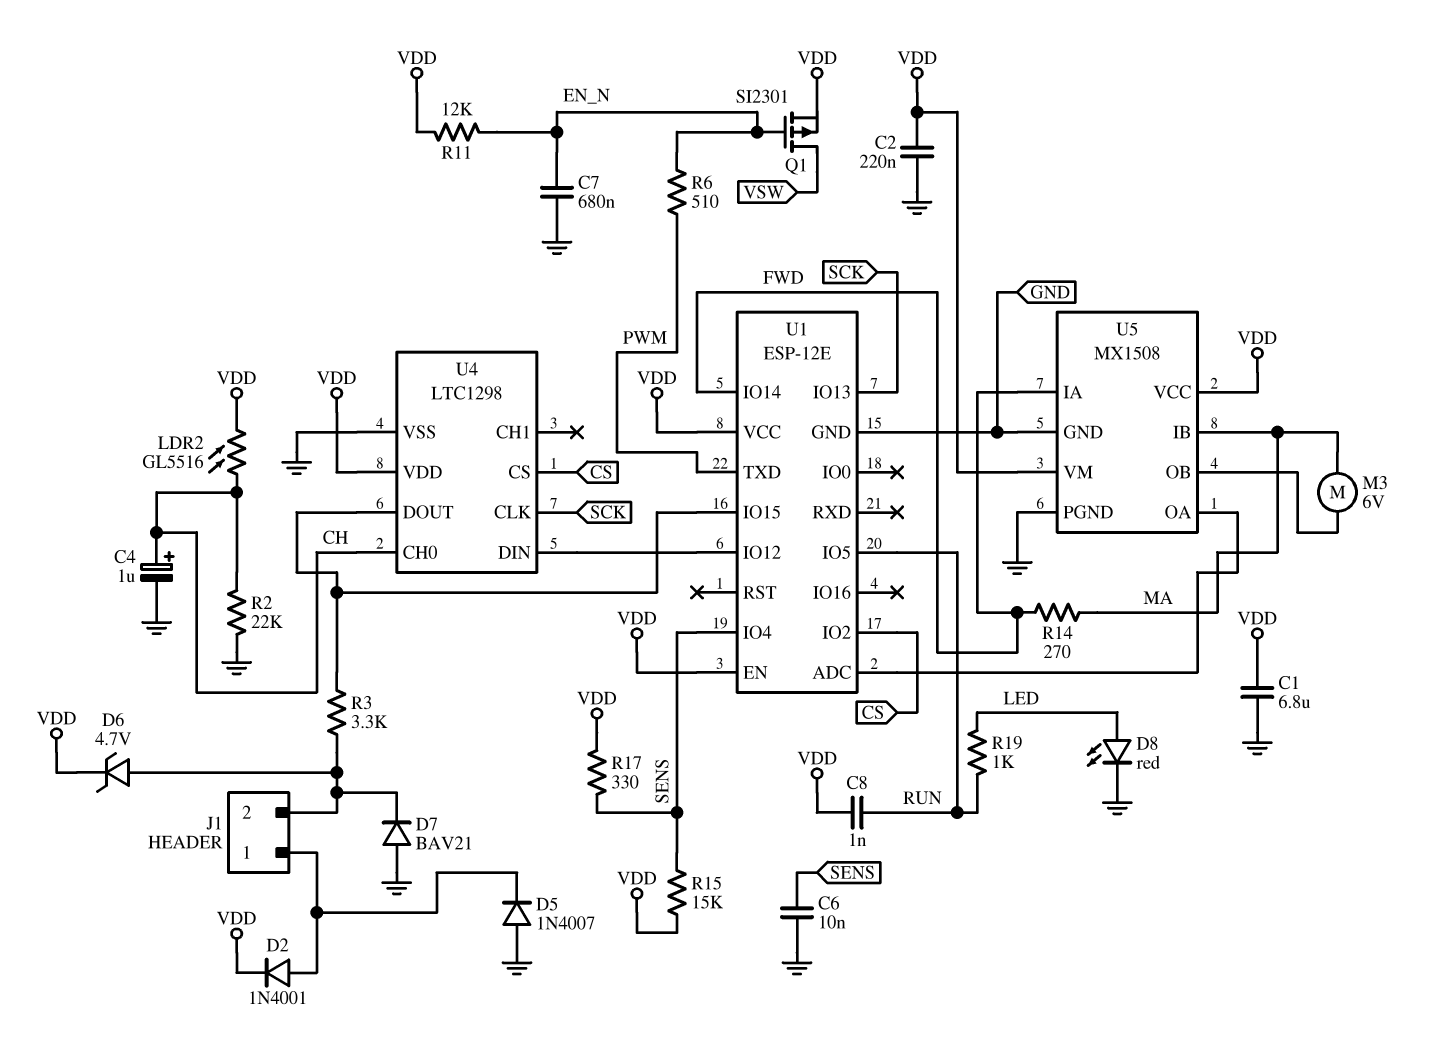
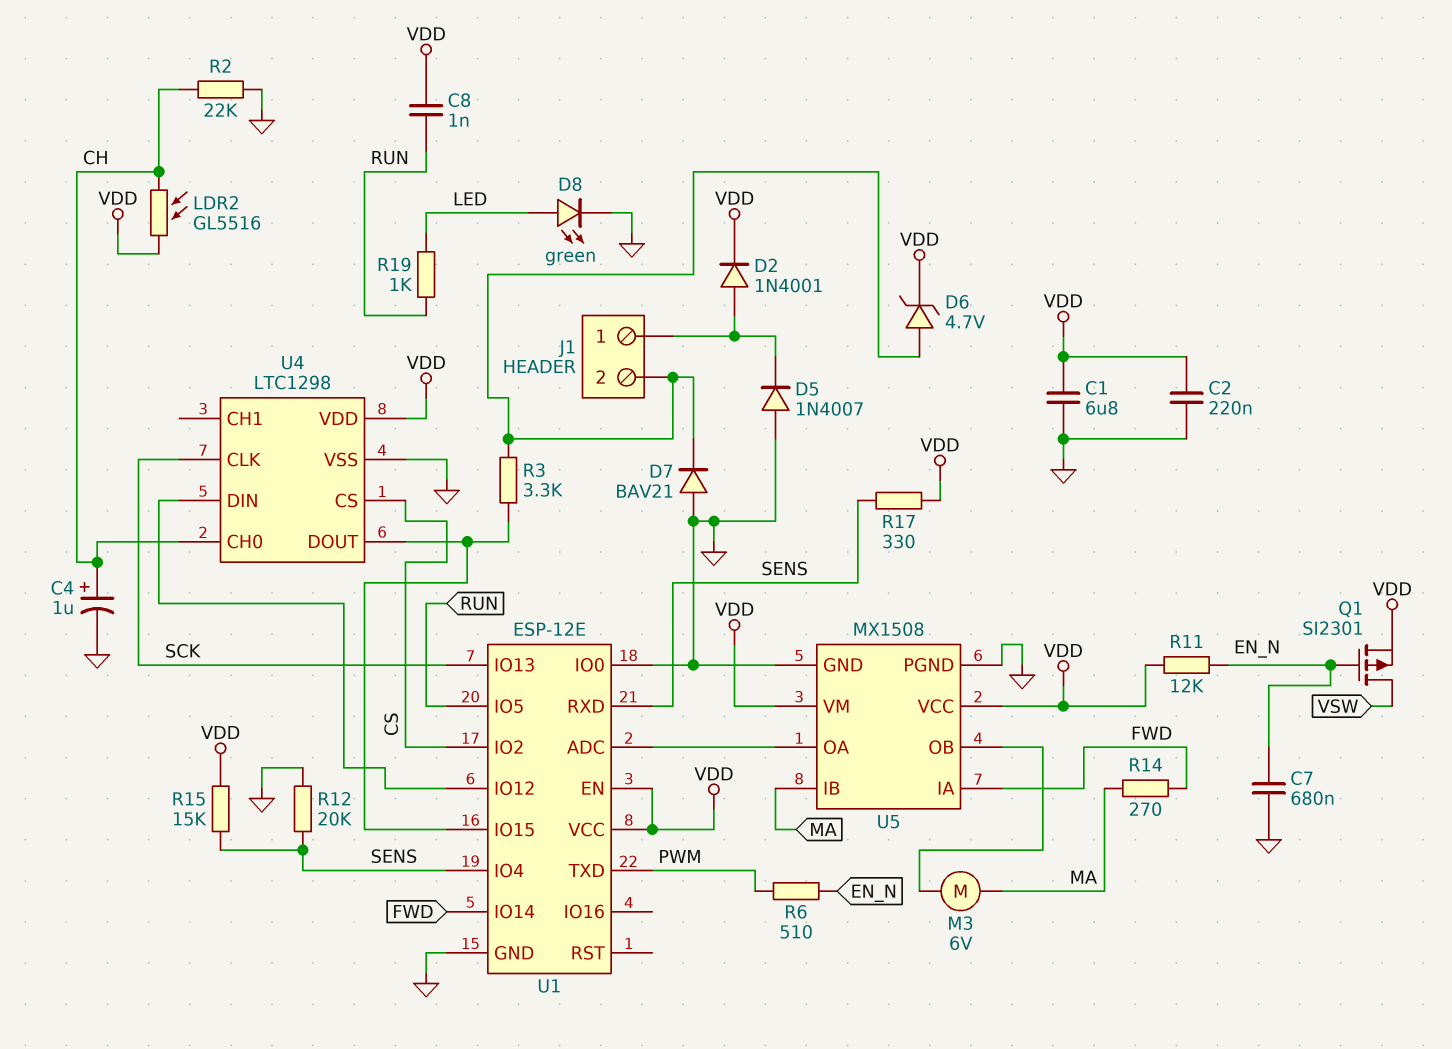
C6: 10nF (GND, SENS) -> none
D8: LED red (A LED, K GND) -> LED green (A LED, K GND)
R12: none -> 20k (GND, SENS)
U1 pin IO0: none -> GND
U1 pin RXD: none -> SENS

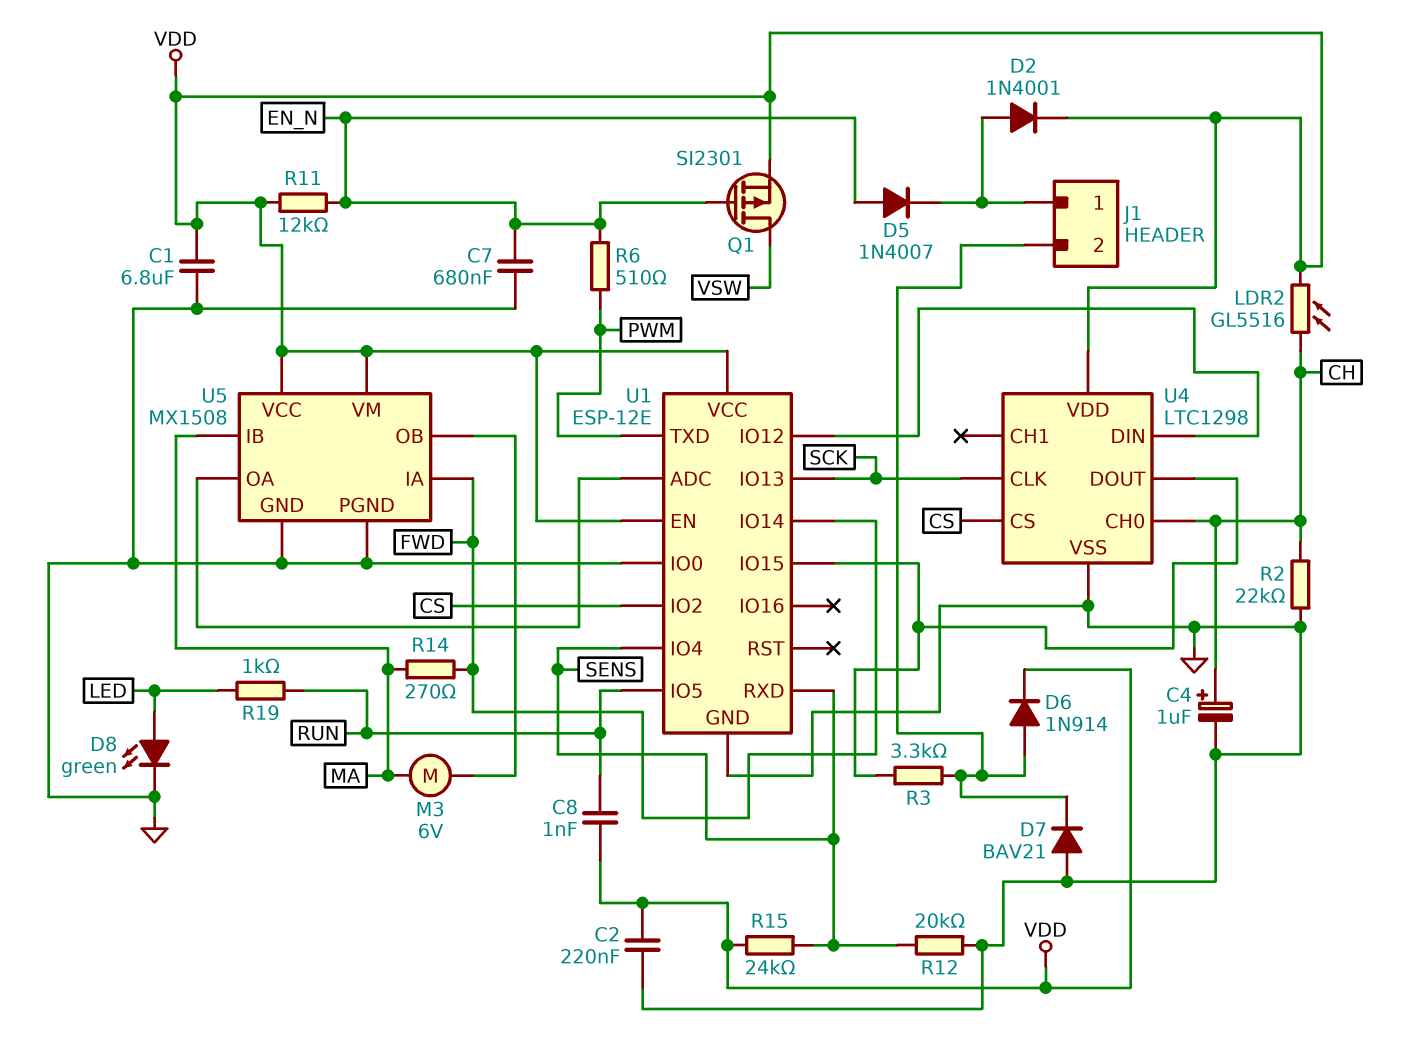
D5: diode 1N4007 (A GND, K J1/1) -> diode 1N4007 (A EN_N, K J1/1)
D6: zener 4.7V (A J1/2, K VDD) -> diode 1N914 (A J1/2, K VDD)
R15: 15k (SENS, VDD) -> 24k (SENS, VDD)
R17: 330 (SENS, VDD) -> none

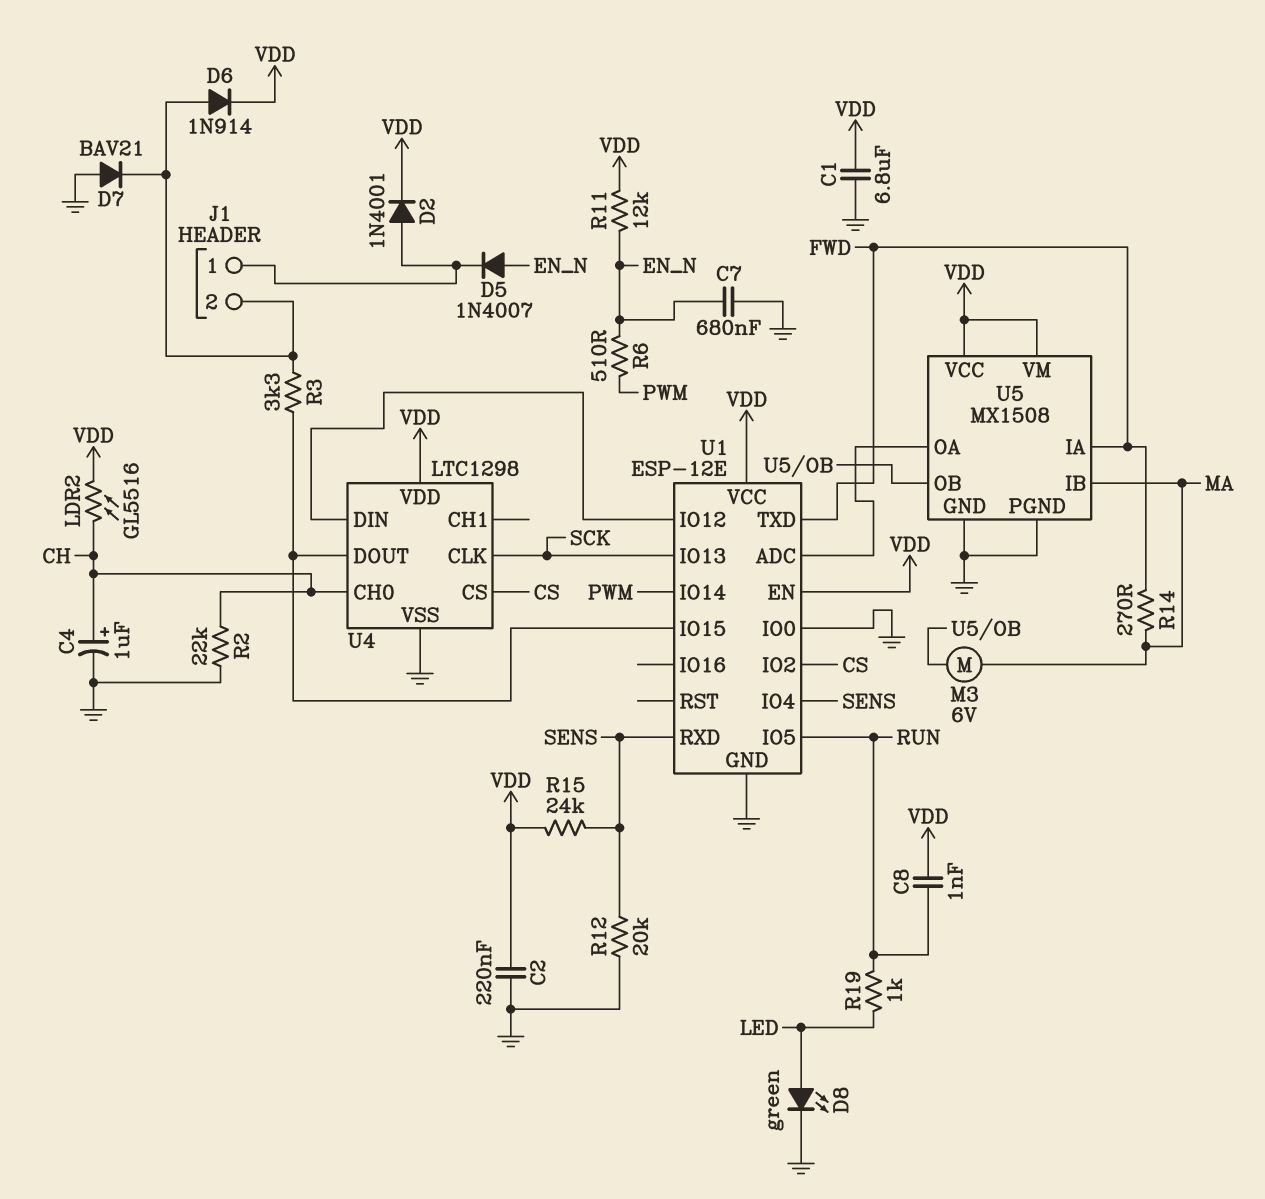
Q1: PMOS SI2301 (G EN_N, D VSW, S VDD) -> none
U1 pin IO14: FWD -> PWM
U1 pin TXD: PWM -> FWD

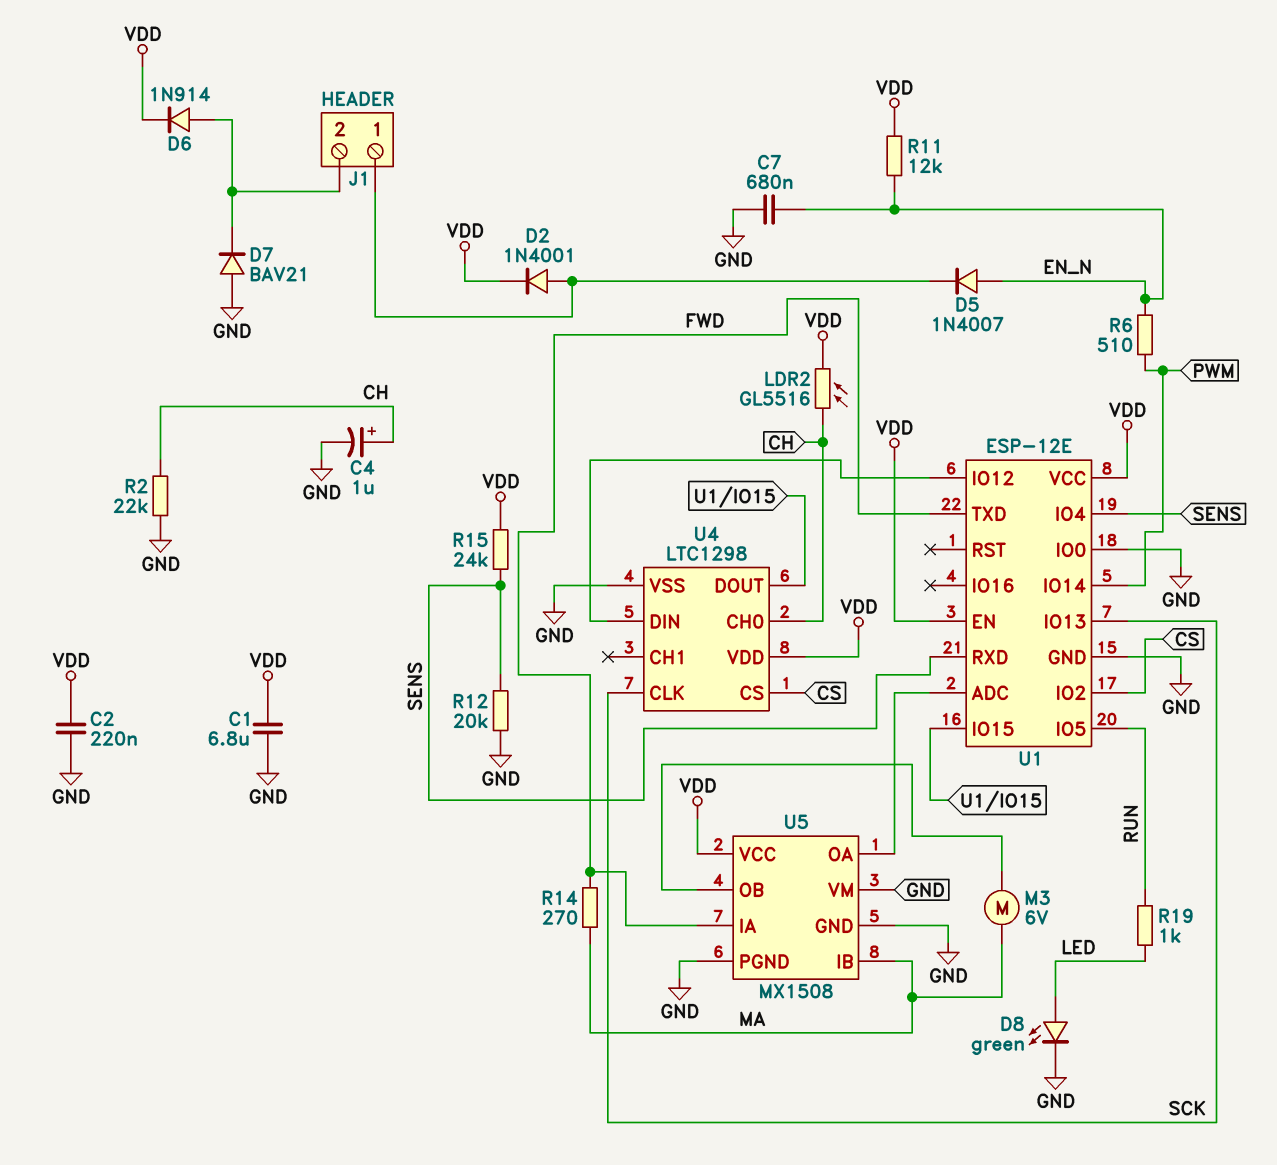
C8: 1nF (RUN, VDD) -> none
R3: 3.3k (J1/2, U1/IO15) -> none
U5 pin VM: VDD -> GND

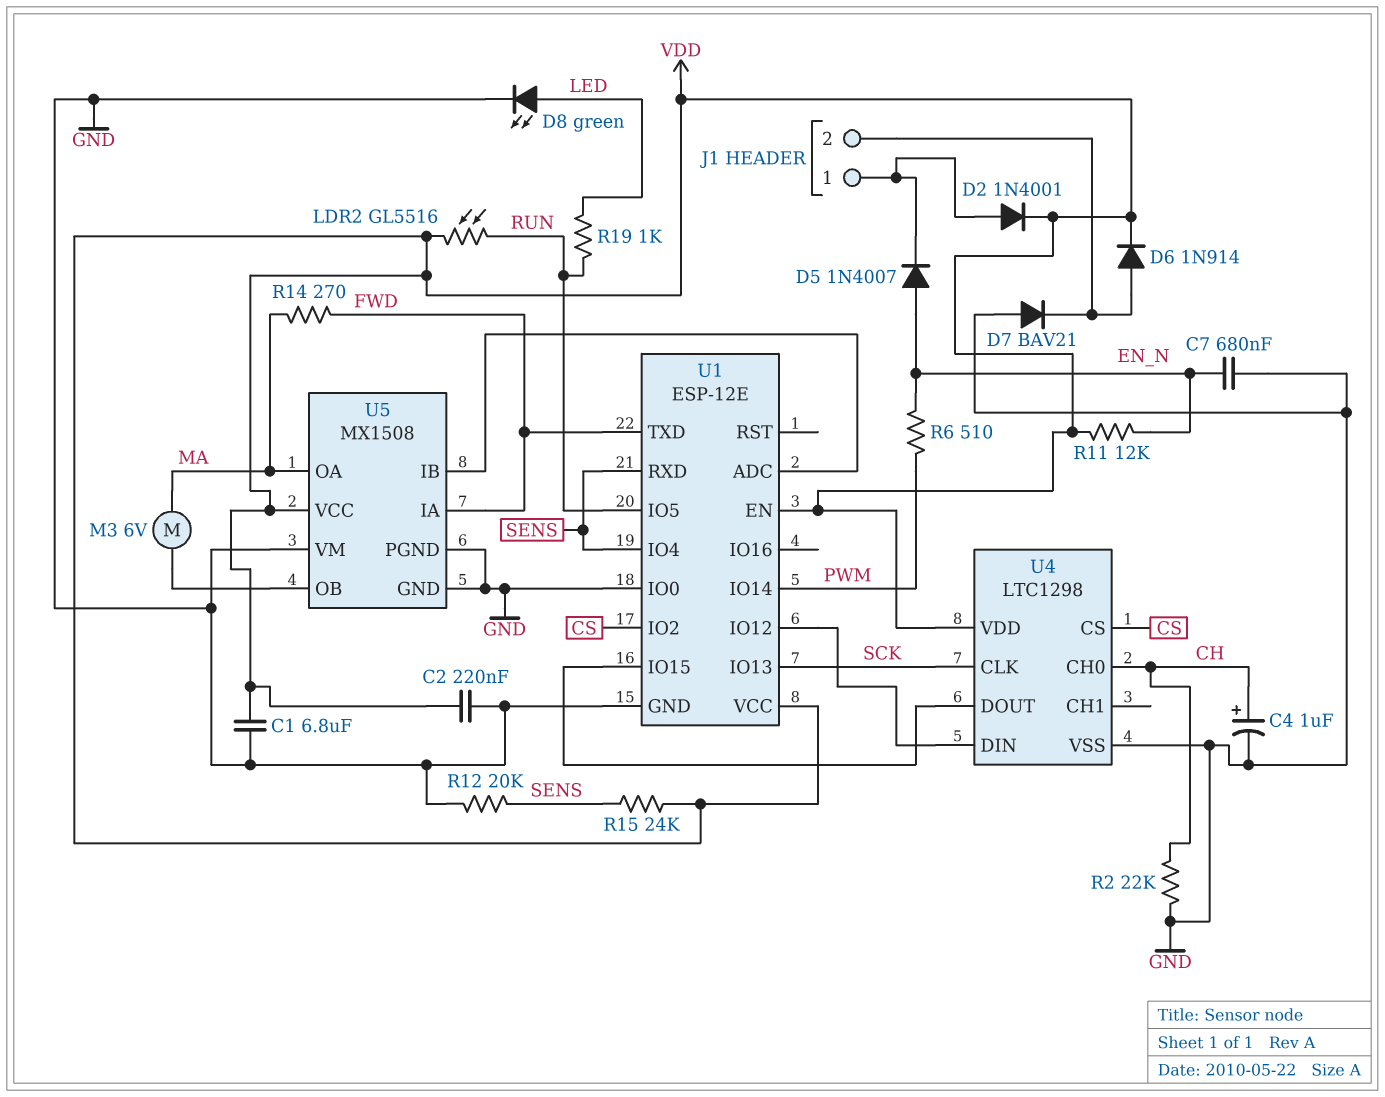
LDR2: GL5516 (CH, VDD) -> GL5516 (RUN, VDD)
U5 pin IB: MA -> U1/ADC
U5 pin OA: U1/ADC -> MA

